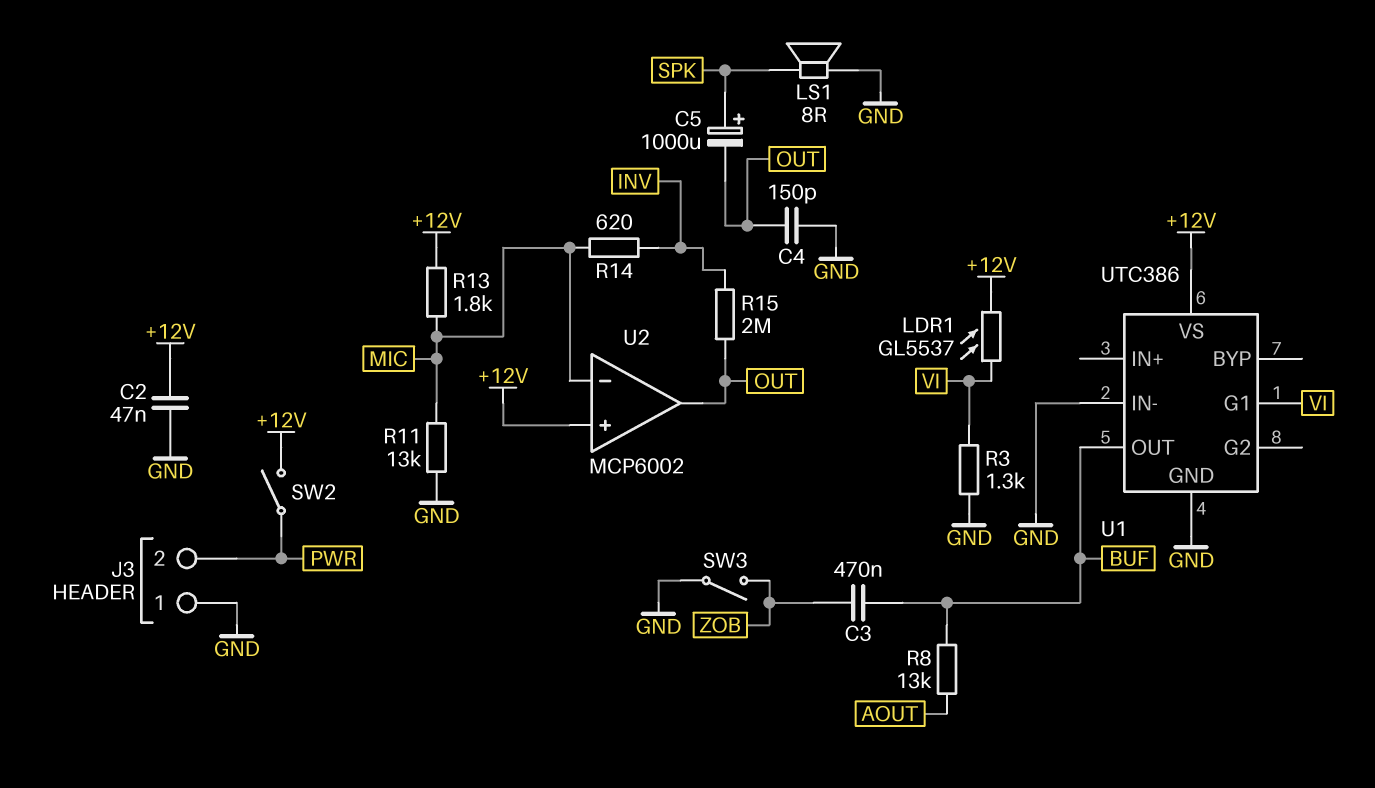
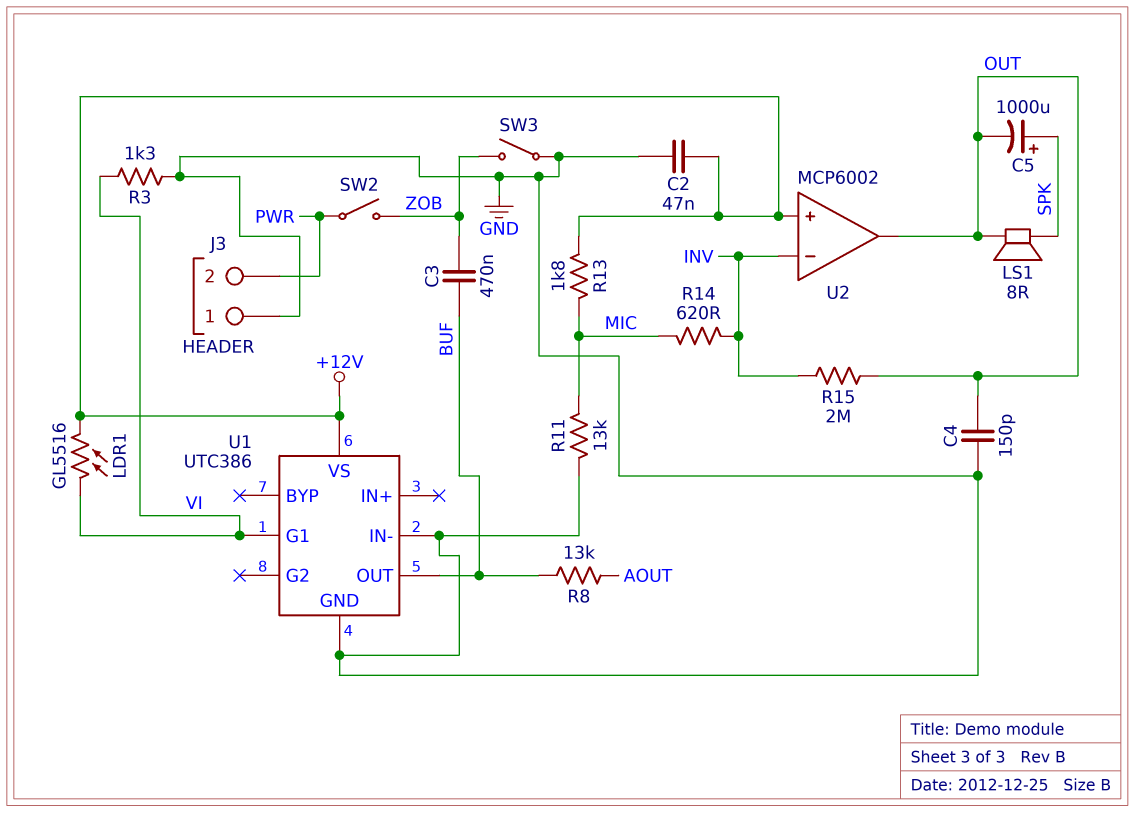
LDR1: GL5537 (+12V, VI) -> GL5516 (+12V, VI)
LS1: speaker 8R (GND, SPK) -> speaker 8R (OUT, SPK)
SW2: switch (+12V, PWR) -> switch (PWR, ZOB)
U2 pin in-: MIC -> INV

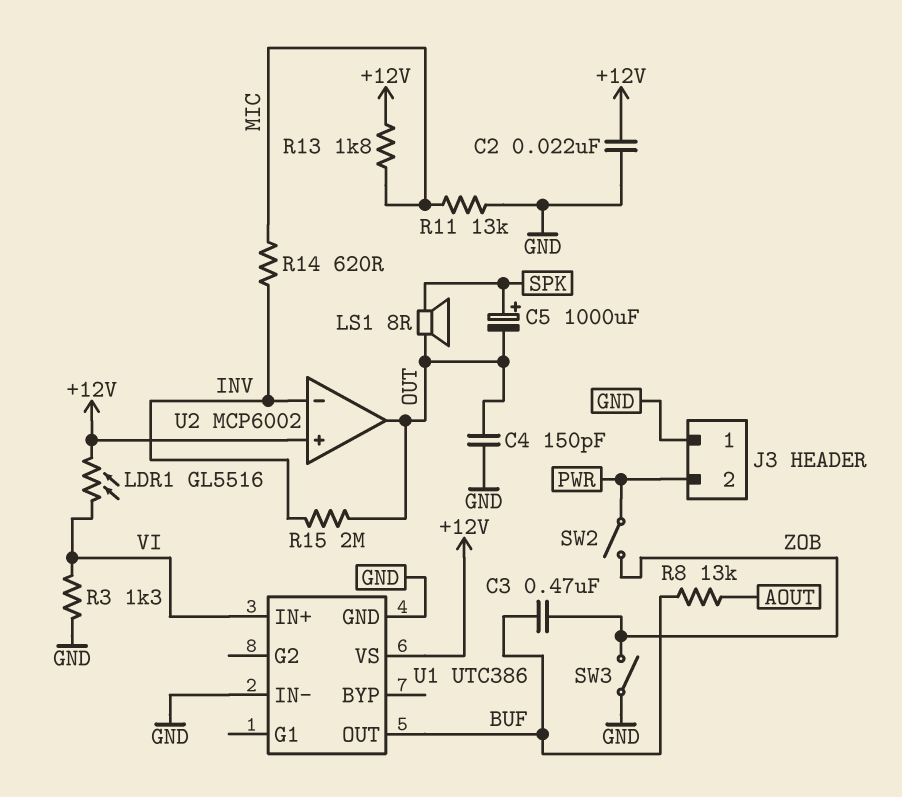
C2: 47nF (+12V, GND) -> 22nF (+12V, GND)
U1 pin G1: VI -> none
U1 pin IN+: none -> VI

